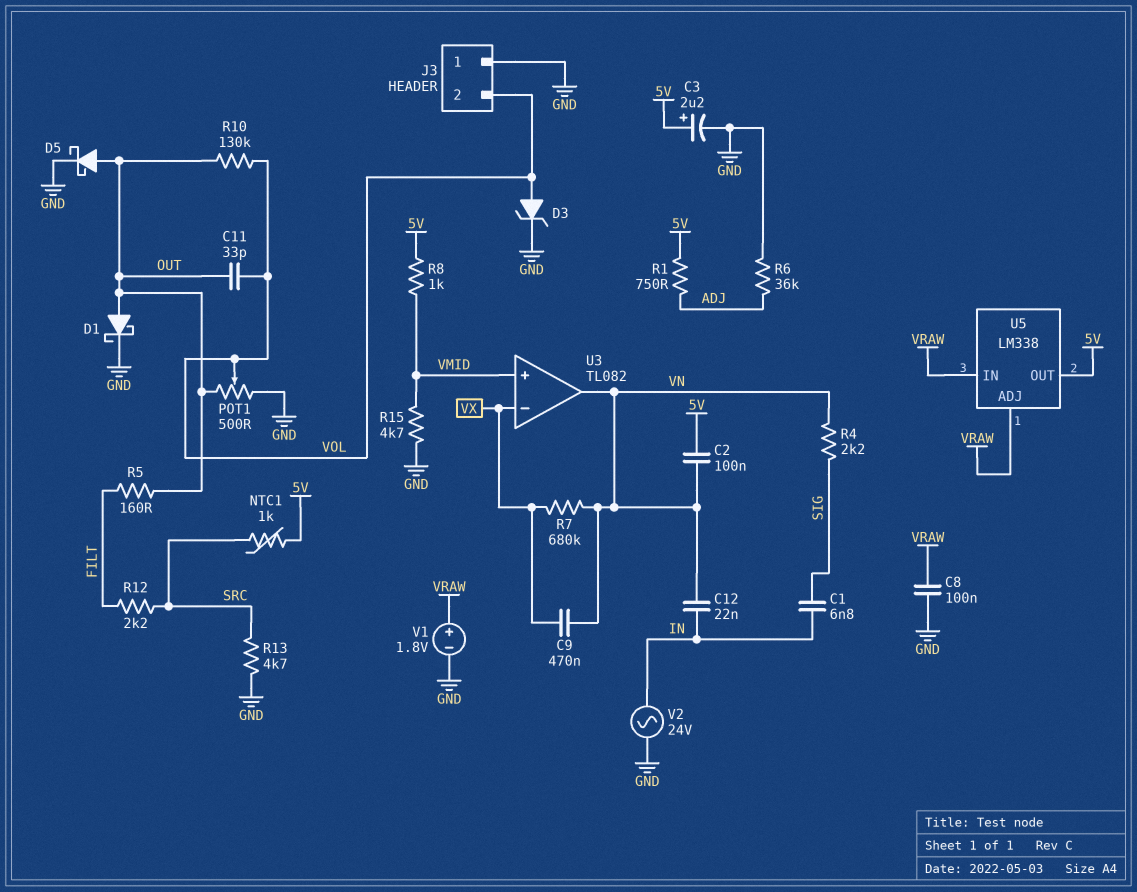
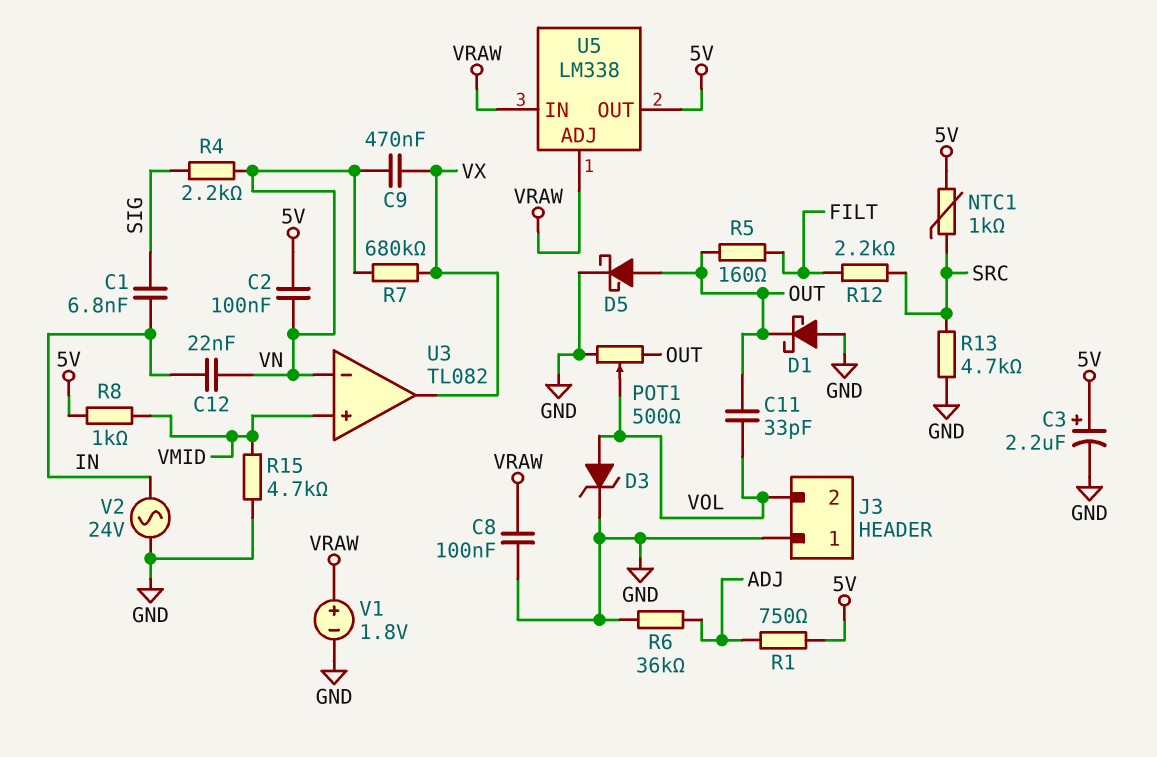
D1: schottky (A OUT, K GND) -> schottky (A GND, K OUT)
R10: 130k (OUT, VOL) -> none
U3 pin in-: VX -> VN
U3 pin out: VN -> VX

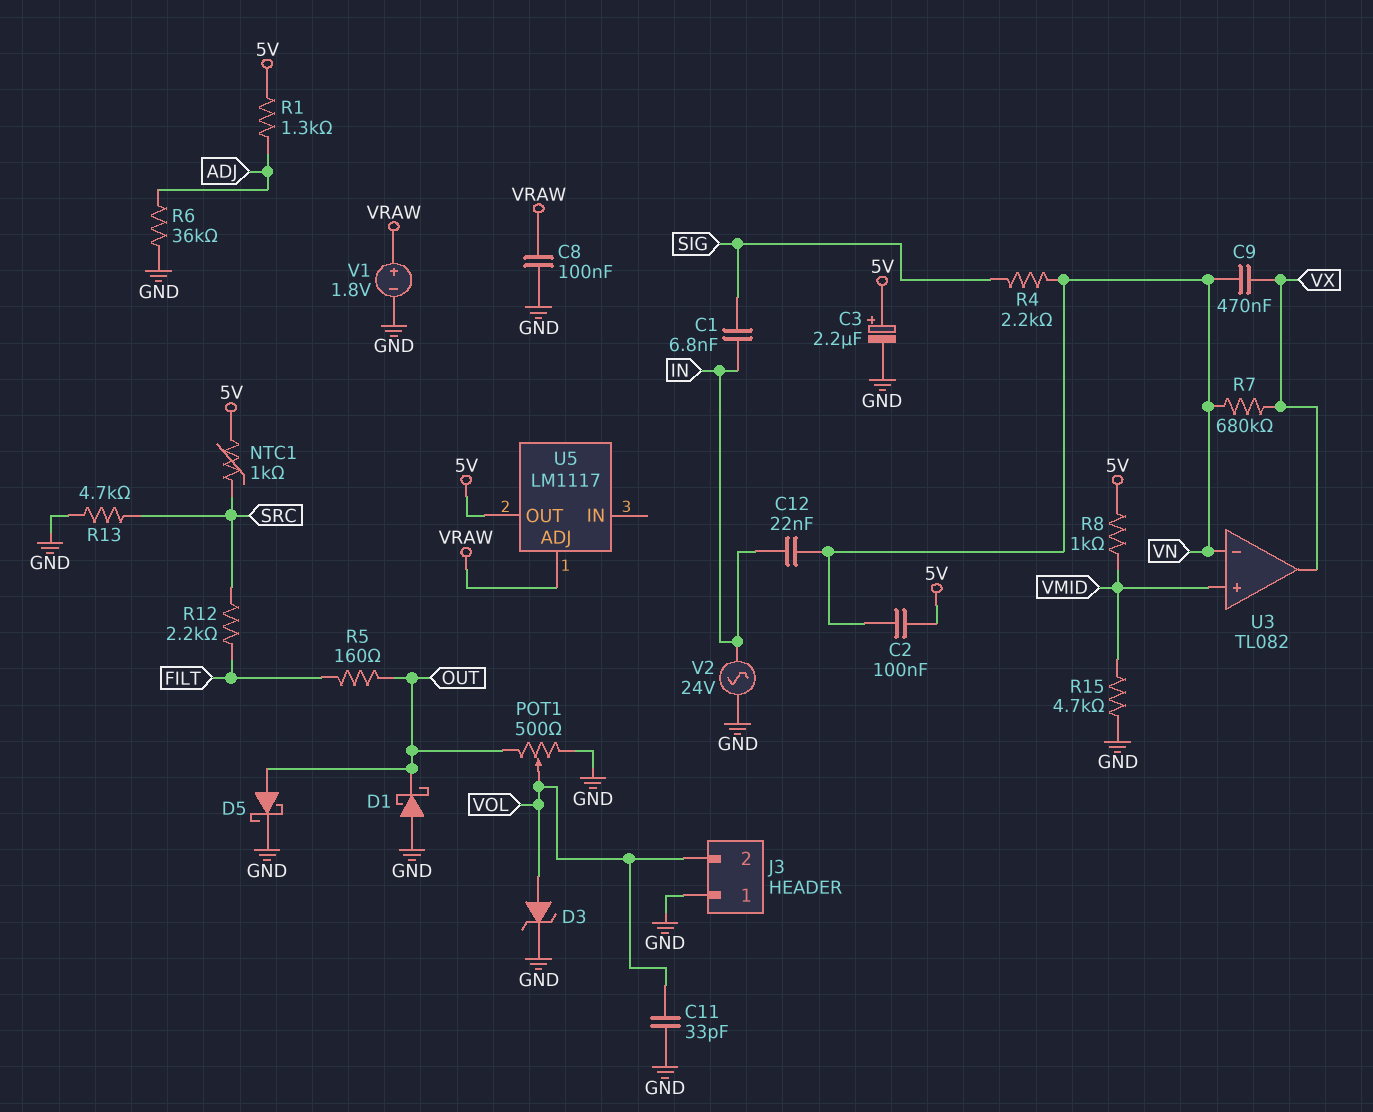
C11: 33pF (OUT, VOL) -> 33pF (GND, VOL)
R1: 750 (5V, ADJ) -> 1.3k (5V, ADJ)
U5: LM338 -> LM1117
U5 pin IN: VRAW -> none

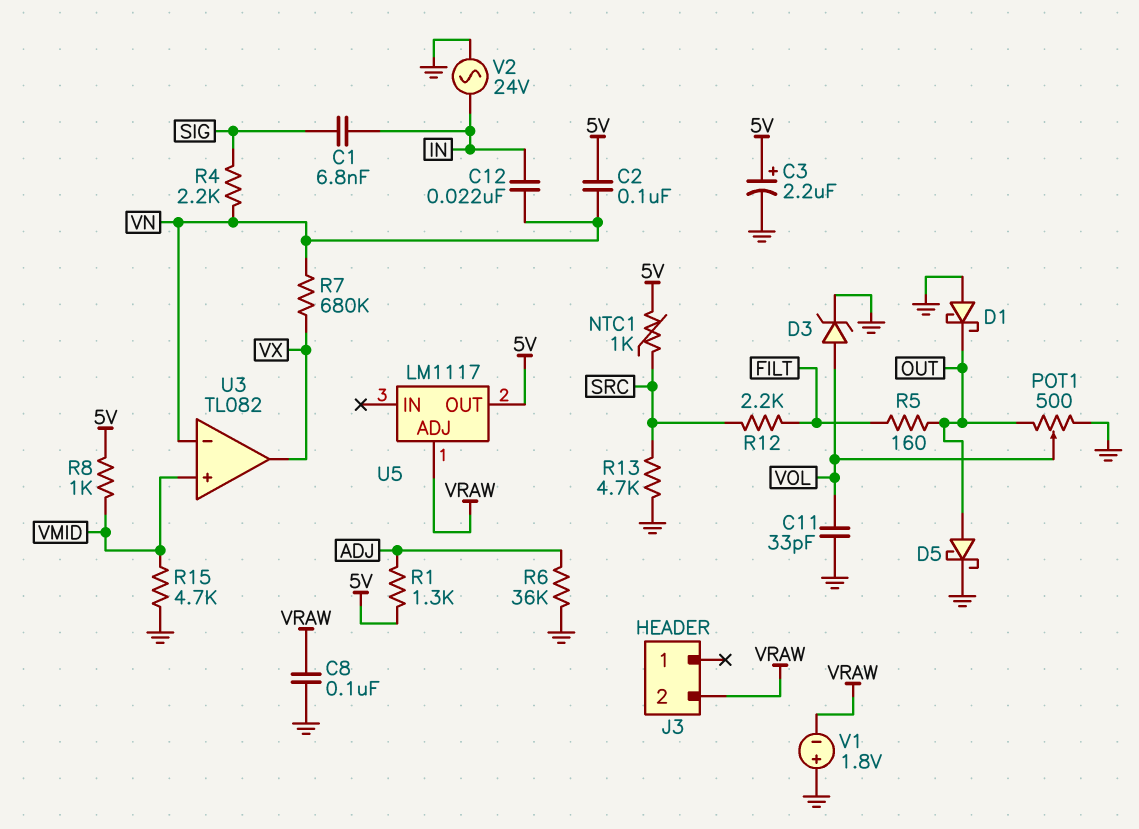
C9: 470nF (VN, VX) -> none
J3 pin 1: GND -> none
J3 pin 2: VOL -> VRAW
V1: 1.8V (plus VRAW, minus GND) -> 1.8V (plus GND, minus VRAW)

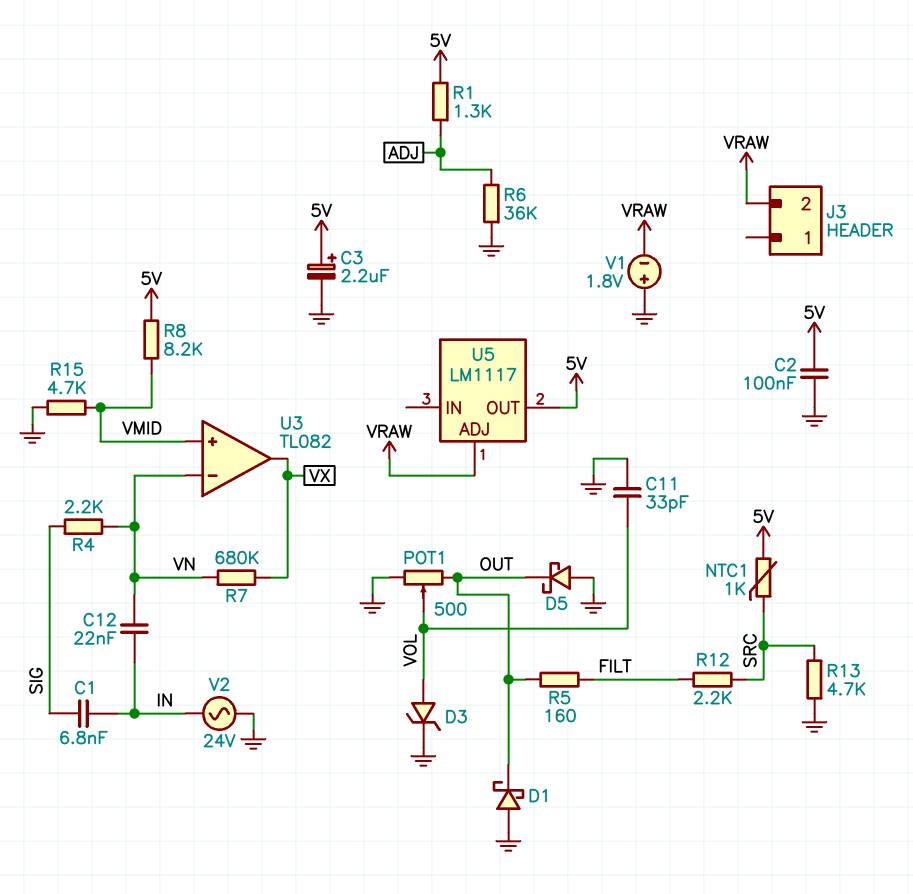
C2: 100nF (5V, VN) -> 100nF (5V, GND)
C8: 100nF (GND, VRAW) -> none
D5: schottky (A OUT, K GND) -> schottky (A GND, K OUT)
R8: 1k (5V, VMID) -> 8.2k (5V, VMID)

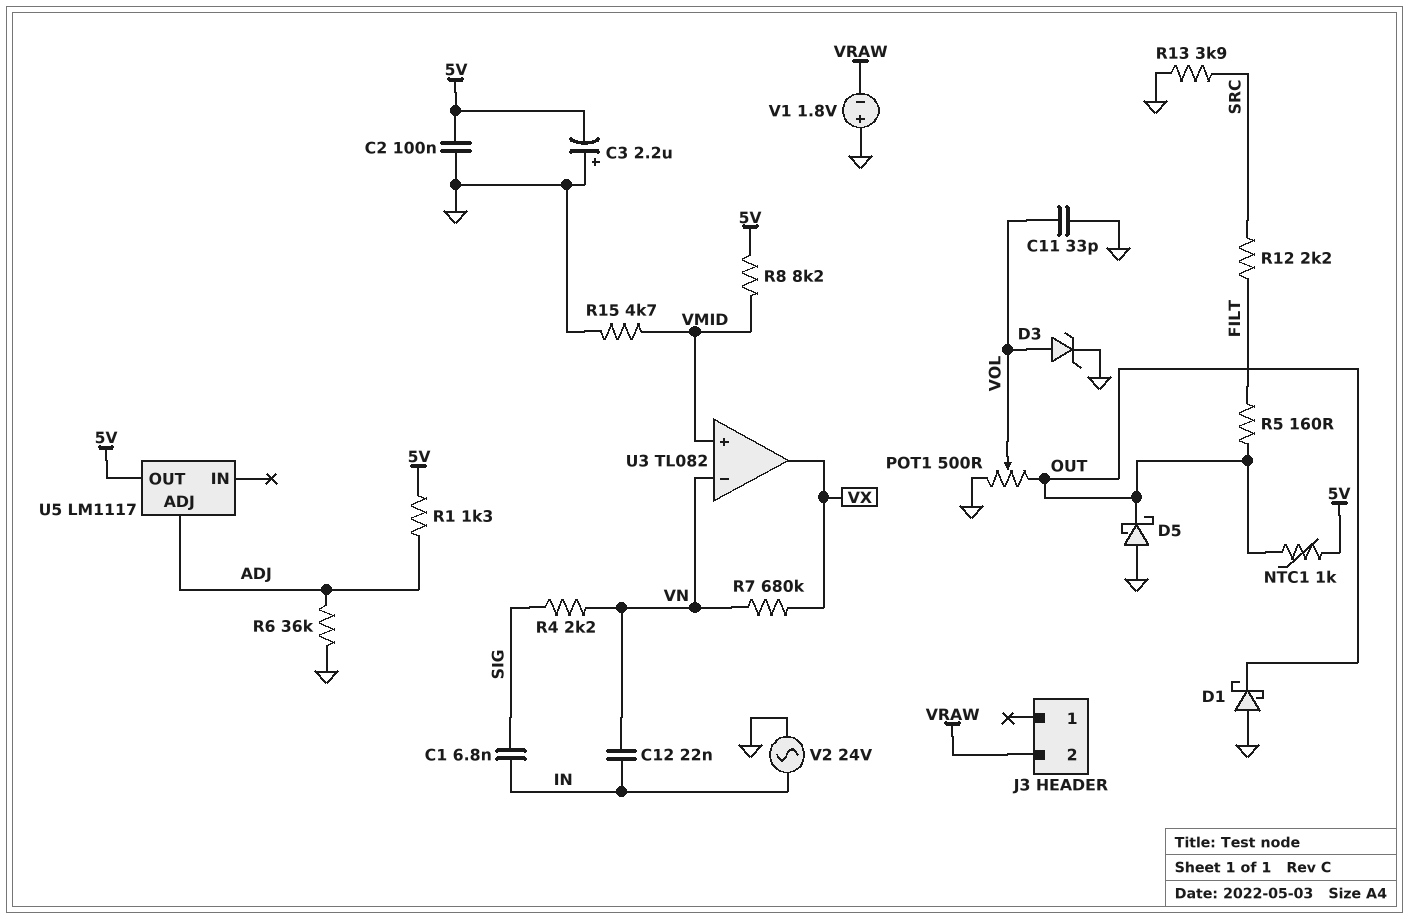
C3: 2.2uF (plus 5V, minus GND) -> 2.2uF (plus GND, minus 5V)
NTC1: 1k (5V, SRC) -> 1k (5V, OUT)
R13: 4.7k (GND, SRC) -> 3.9k (GND, SRC)
U5 pin ADJ: VRAW -> ADJ

